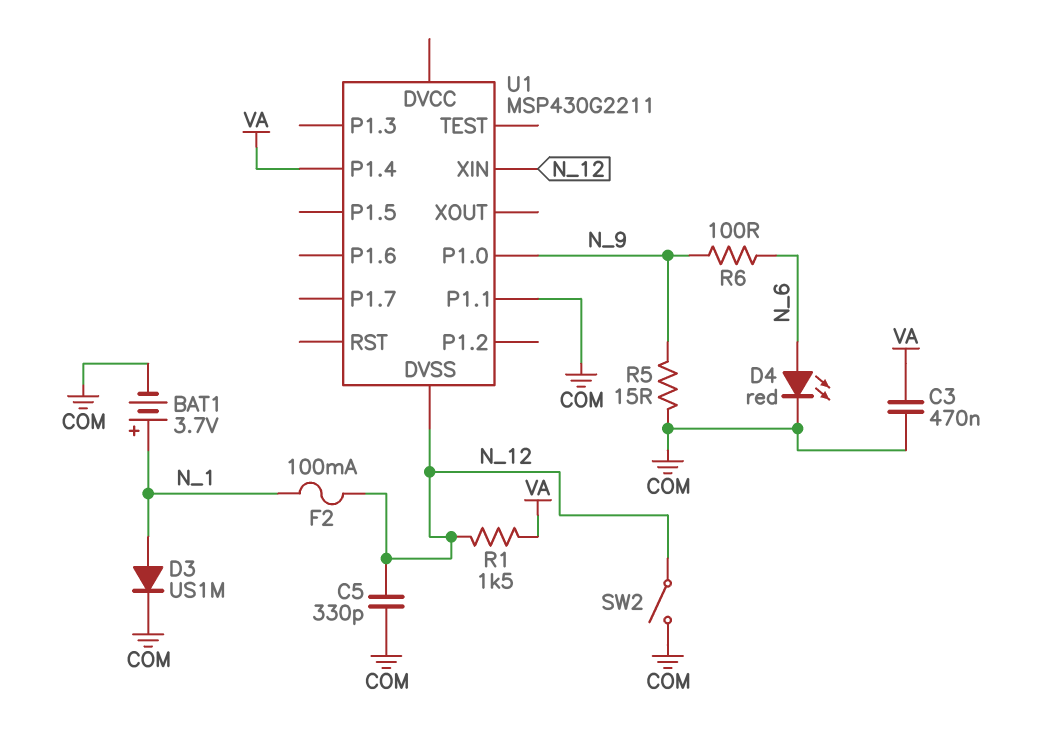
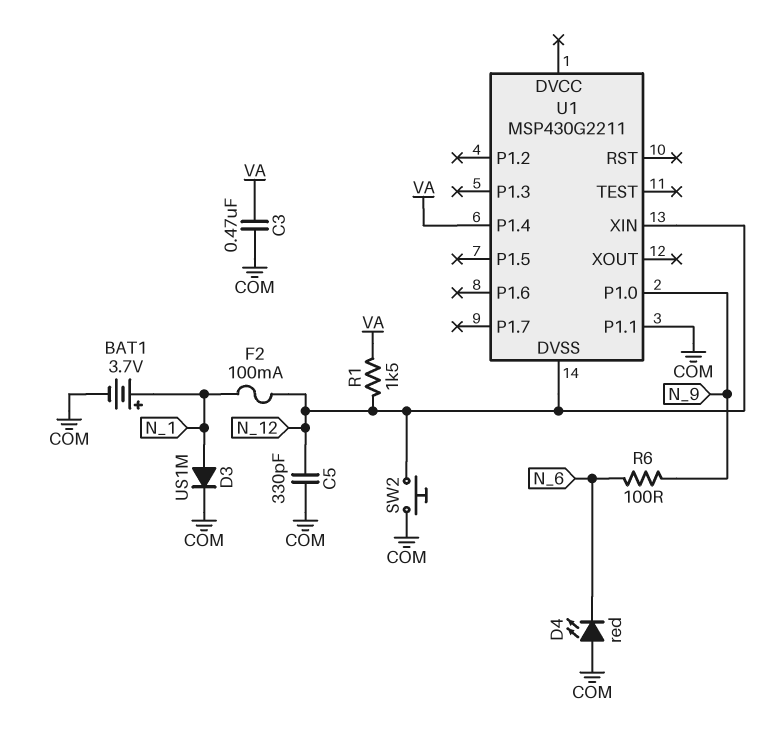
D4: LED red (A N_6, K COM) -> LED red (A COM, K N_6)
R5: 15 (COM, N_9) -> none
SW2: switch (COM, N_12) -> button (COM, N_12)

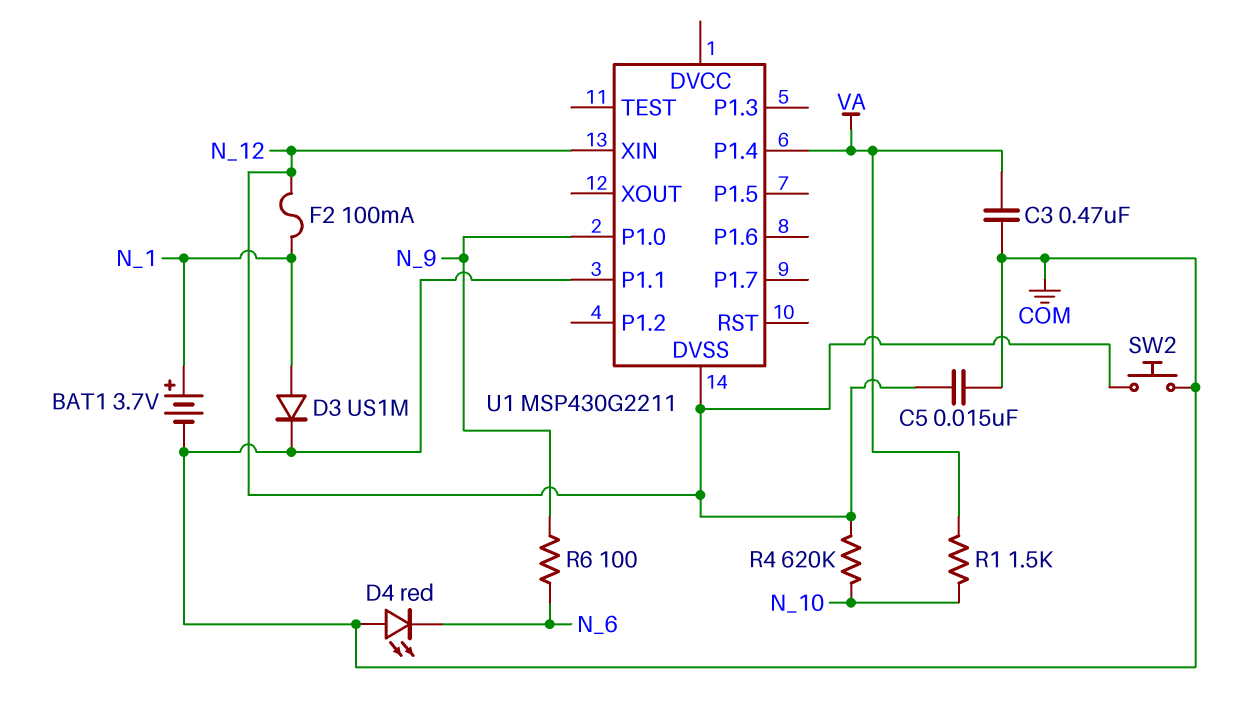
C5: 330pF (COM, N_12) -> 15nF (COM, N_12)
R1: 1.5k (N_12, VA) -> 1.5k (N_10, VA)
R4: none -> 620k (N_10, N_12)

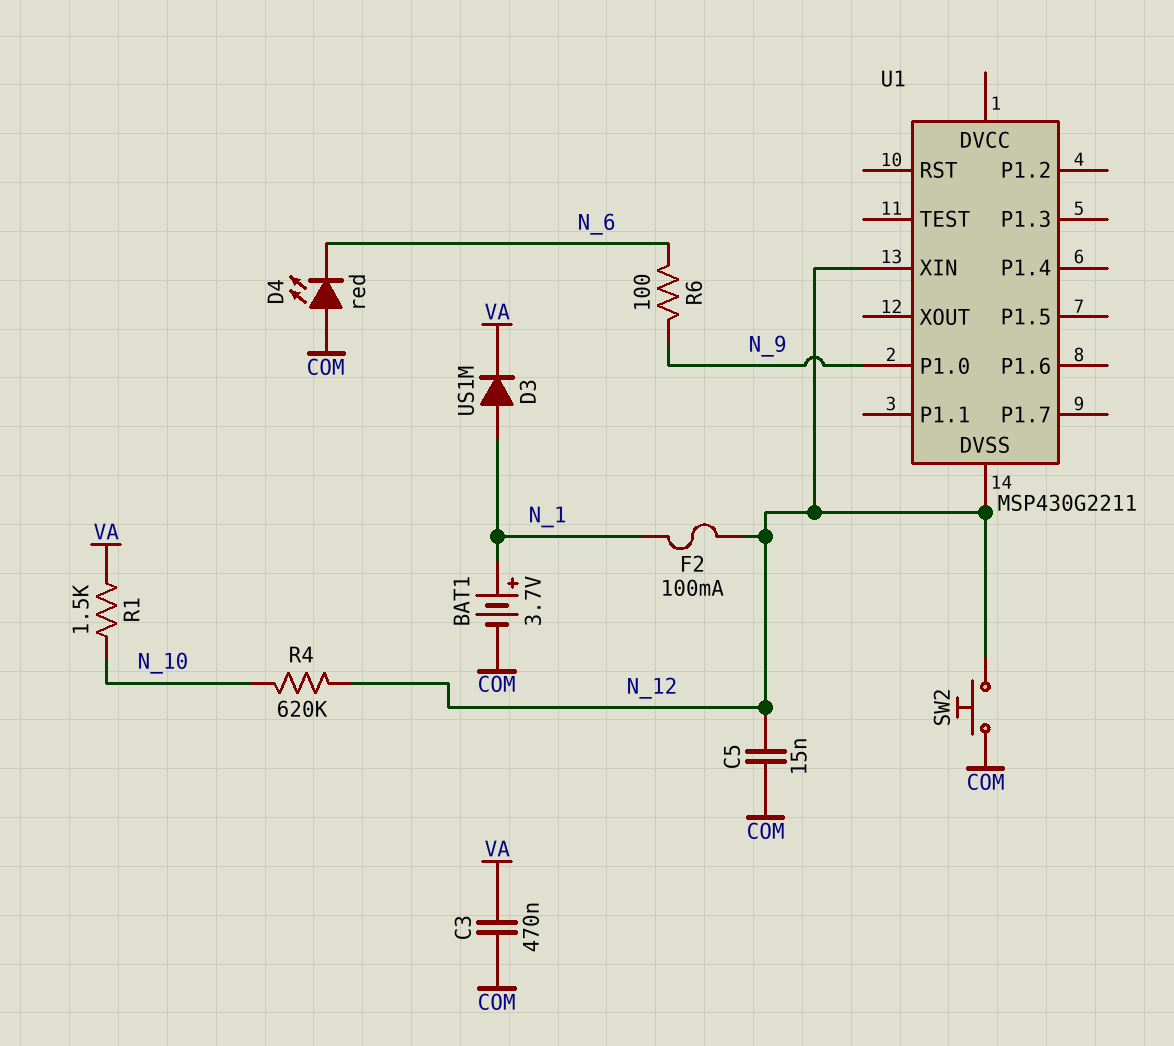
D3: diode US1M (A N_1, K COM) -> diode US1M (A N_1, K VA)
U1 pin P1.1: COM -> none
U1 pin P1.4: VA -> none

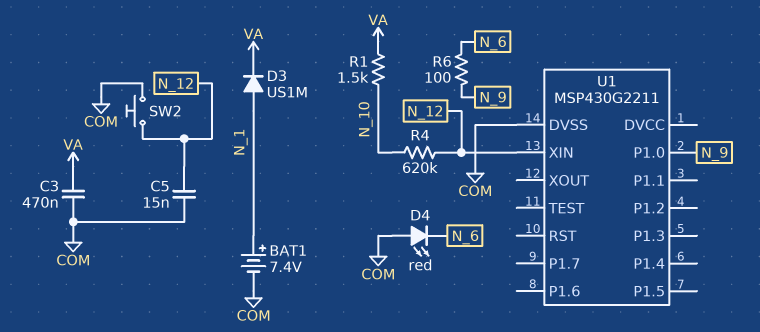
BAT1: 3.7V (plus N_1, minus COM) -> 7.4V (plus N_1, minus COM)
F2: 100mA (N_1, N_12) -> none
U1 pin DVSS: N_12 -> COM

